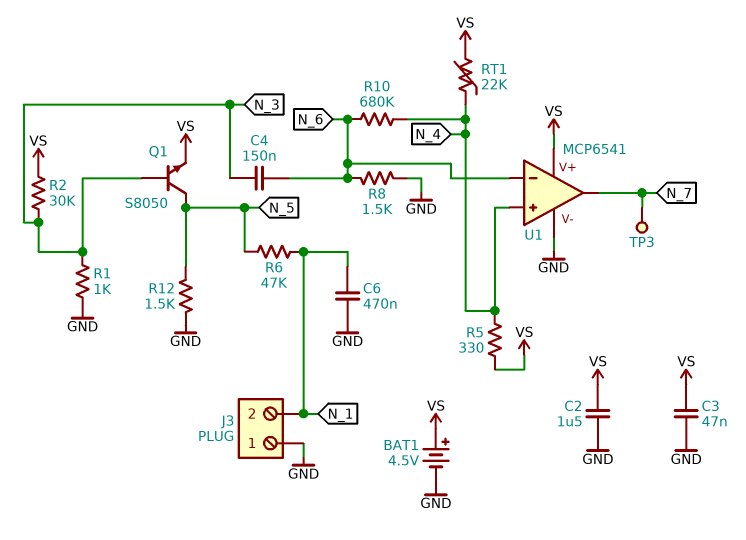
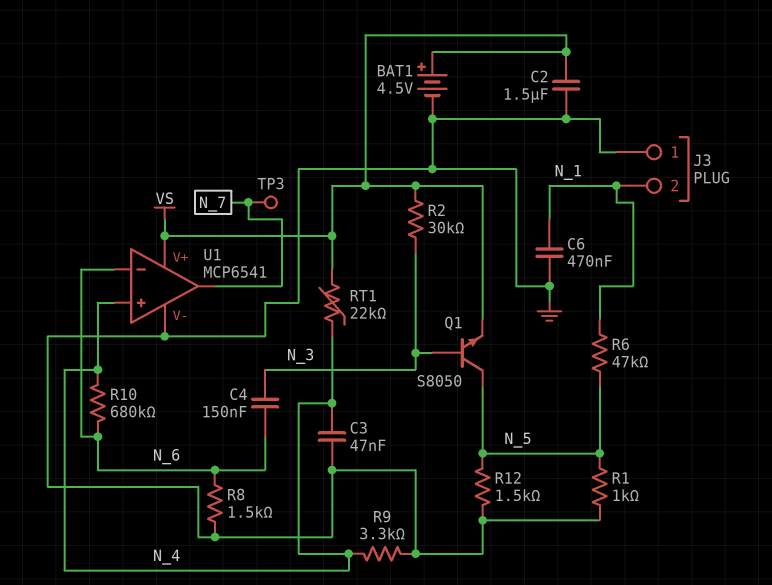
C3: 47nF (GND, VS) -> 47nF (GND, N_4)
R1: 1k (GND, N_3) -> 1k (GND, N_5)
R5: 330 (N_4, VS) -> none
R9: none -> 3.3k (GND, N_4)

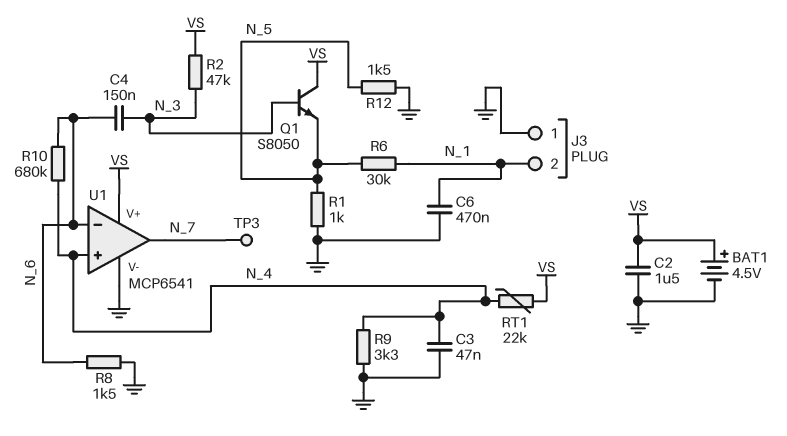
Q1: NPN S8050 (B N_3, C N_5, E VS) -> NPN S8050 (B N_3, C VS, E N_5)
R2: 30k (N_3, VS) -> 47k (N_3, VS)
R6: 47k (N_1, N_5) -> 30k (N_1, N_5)

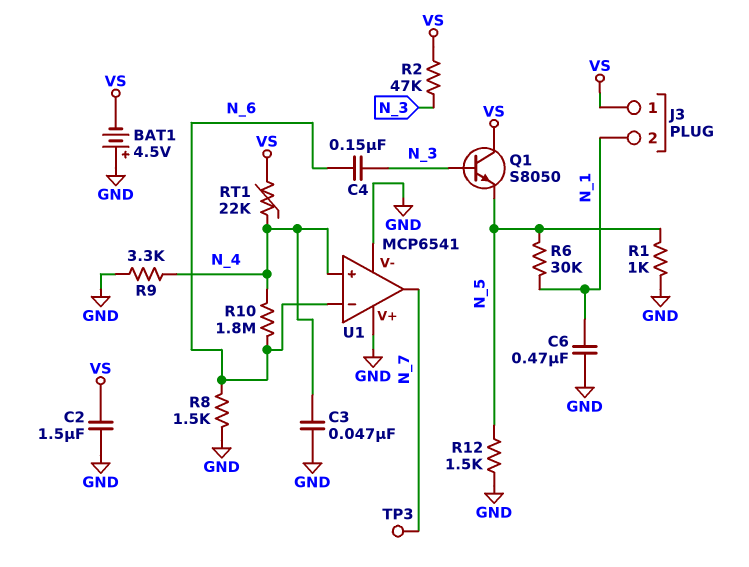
BAT1: 4.5V (plus VS, minus GND) -> 4.5V (plus GND, minus VS)
J3 pin 1: GND -> VS
R10: 680k (N_4, N_6) -> 1.8M (N_4, N_6)
U1 pin V+: VS -> GND

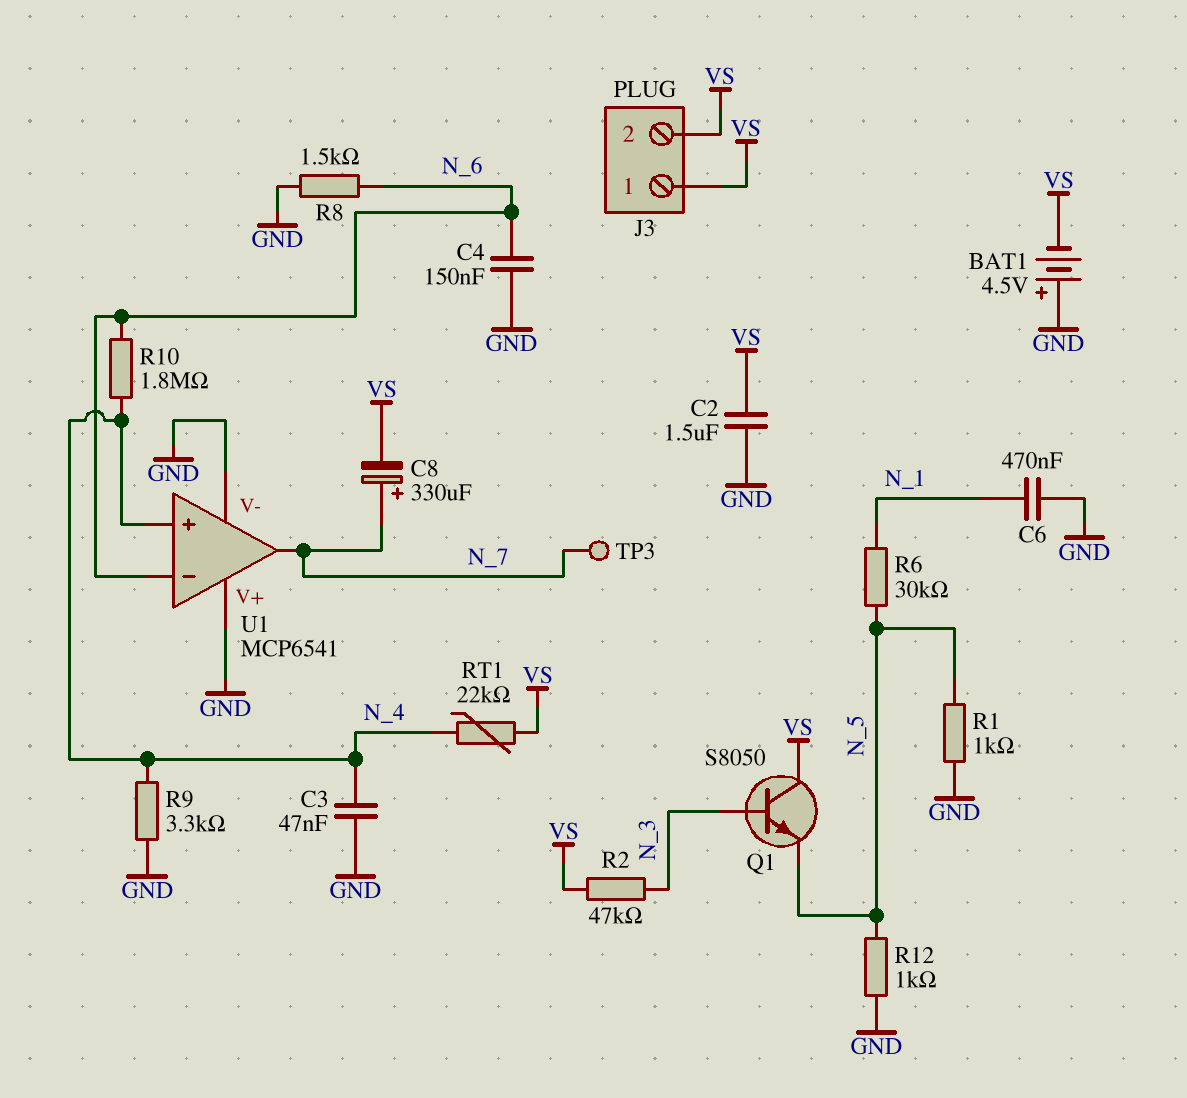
C4: 150nF (N_3, N_6) -> 150nF (GND, N_6)
C8: none -> 330uF (plus N_7, minus VS)
J3 pin 2: N_1 -> VS
R12: 1.5k (GND, N_5) -> 1k (GND, N_5)

